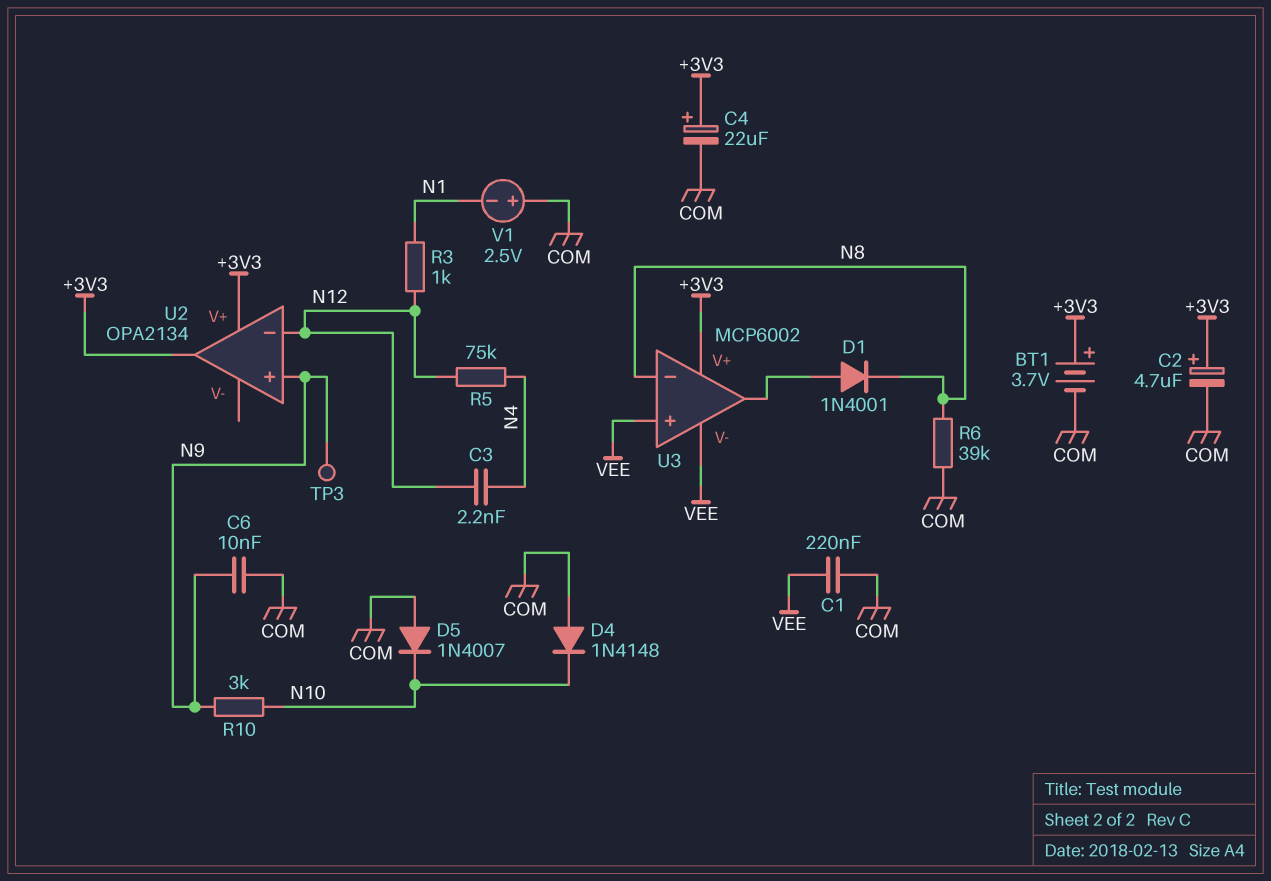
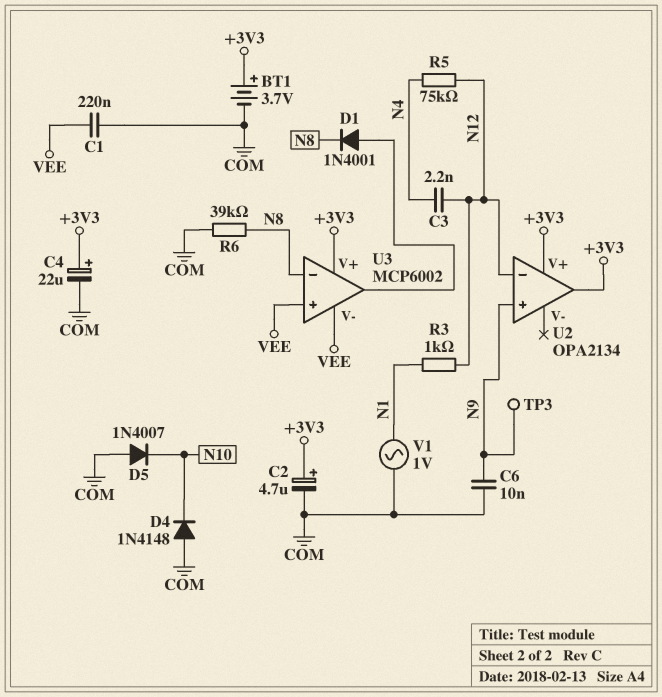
R10: 3k (N9, N10) -> none
V1: 2.5V (plus COM, minus N1) -> AC 1V (COM, N1)

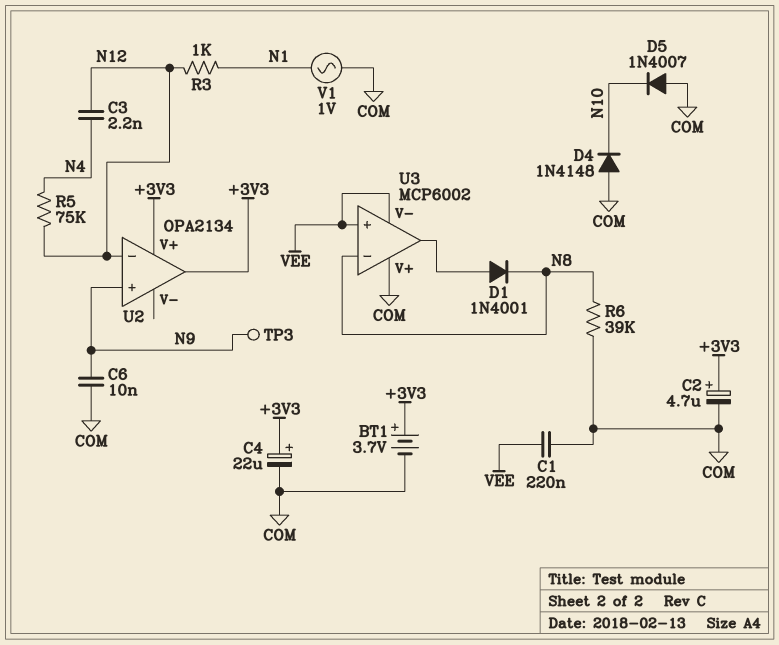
U3 pin V+: +3V3 -> COM

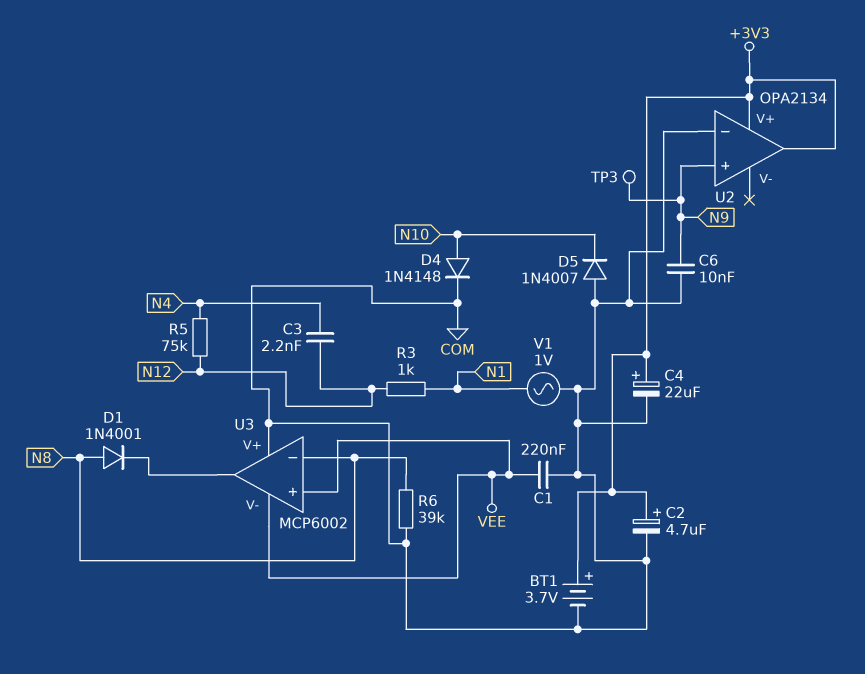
D1: diode 1N4001 (A U3/out, K N8) -> diode 1N4001 (A N8, K U3/out)
D4: diode 1N4148 (A COM, K N10) -> diode 1N4148 (A N10, K COM)
U2 pin in-: N12 -> COM

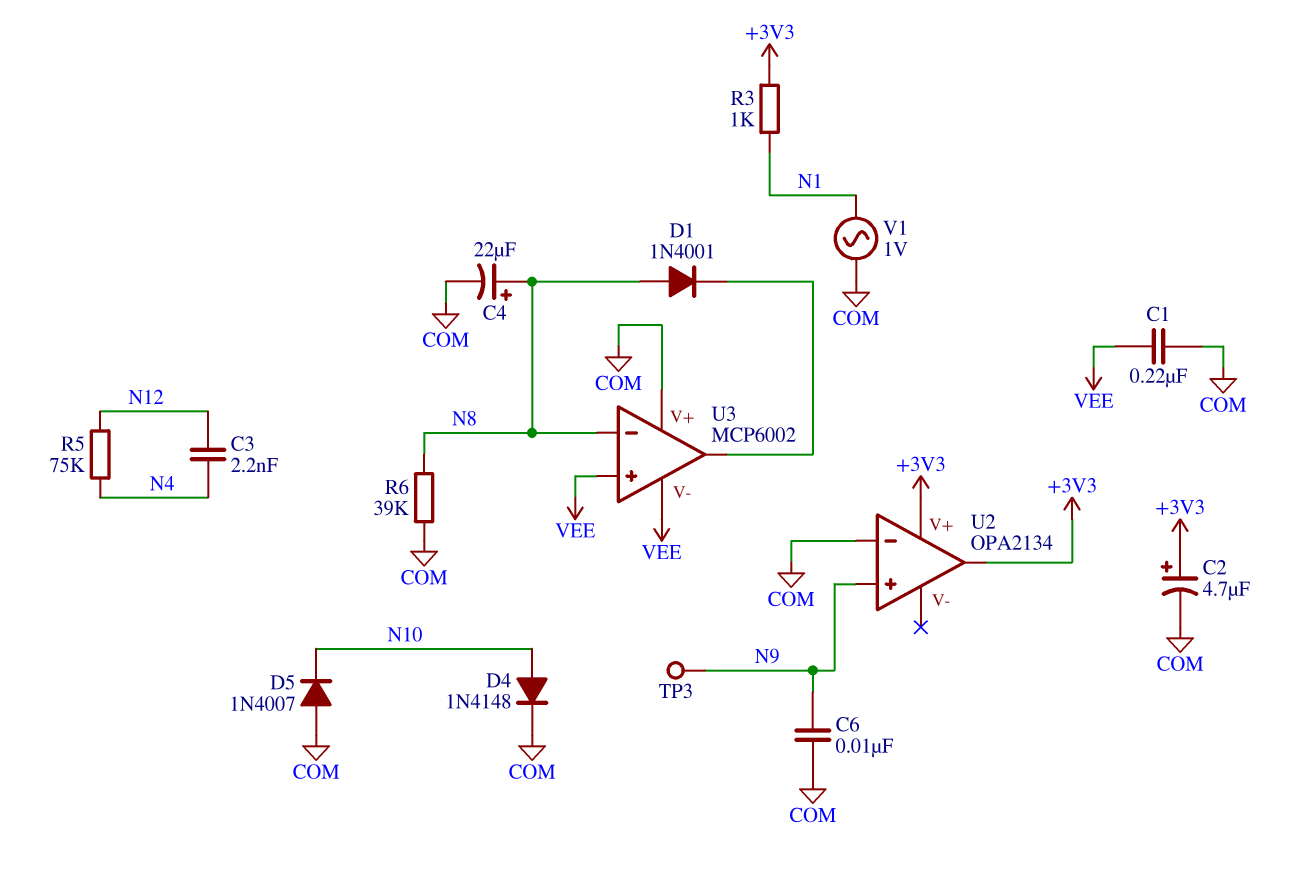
BT1: 3.7V (plus +3V3, minus COM) -> none
C4: 22uF (plus +3V3, minus COM) -> 22uF (plus N8, minus COM)
R3: 1k (N1, N12) -> 1k (+3V3, N1)

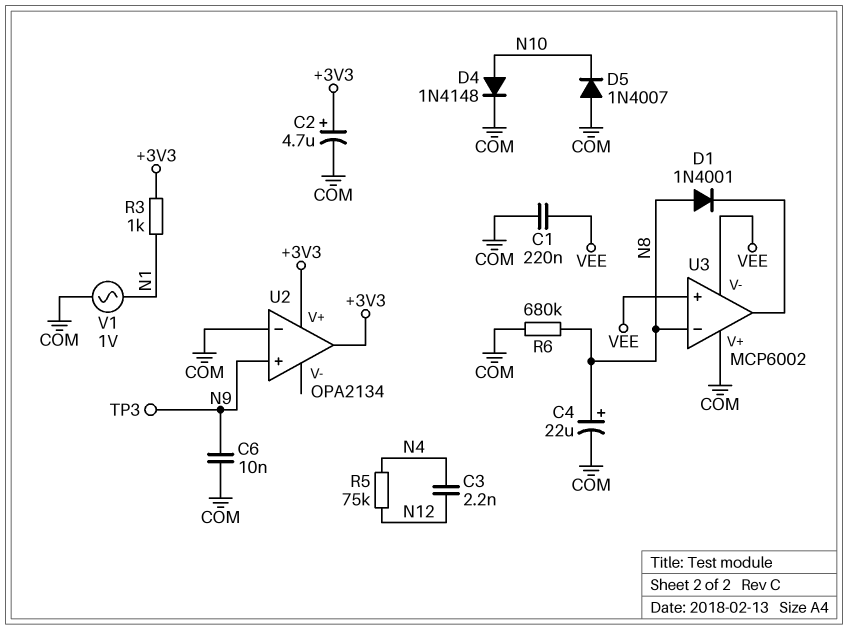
R6: 39k (COM, N8) -> 680k (COM, N8)

